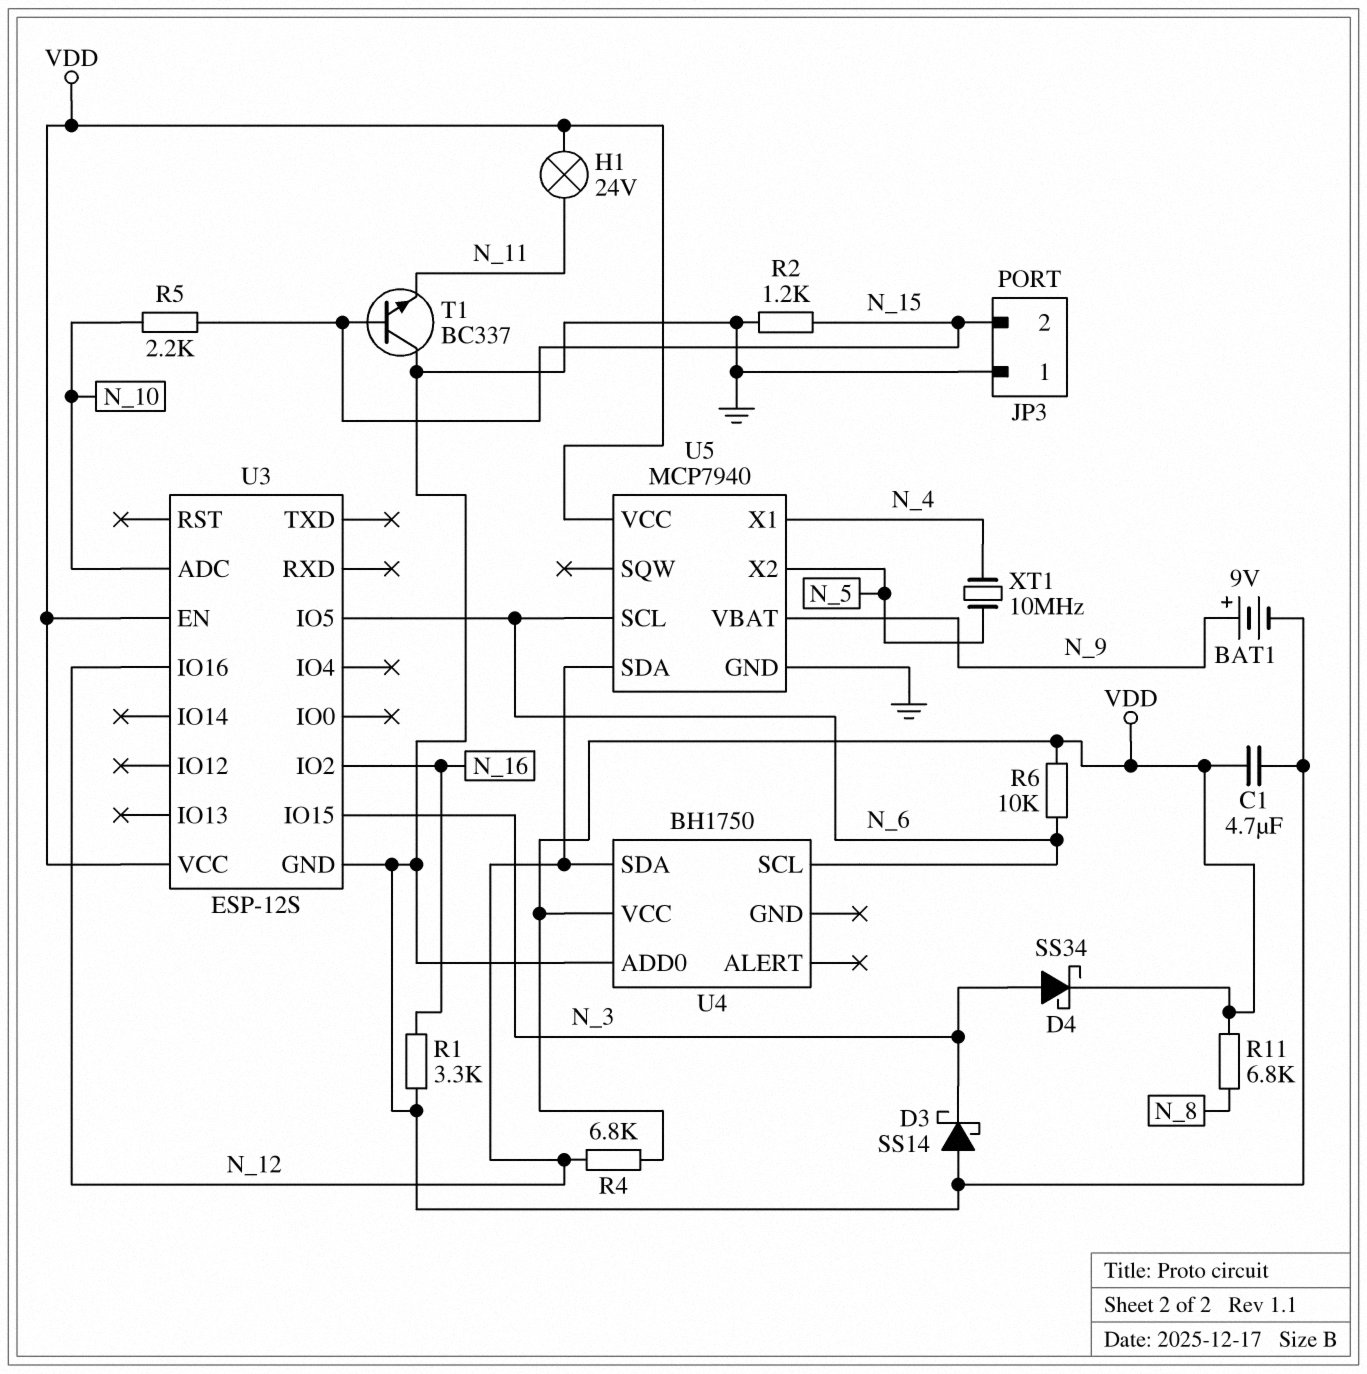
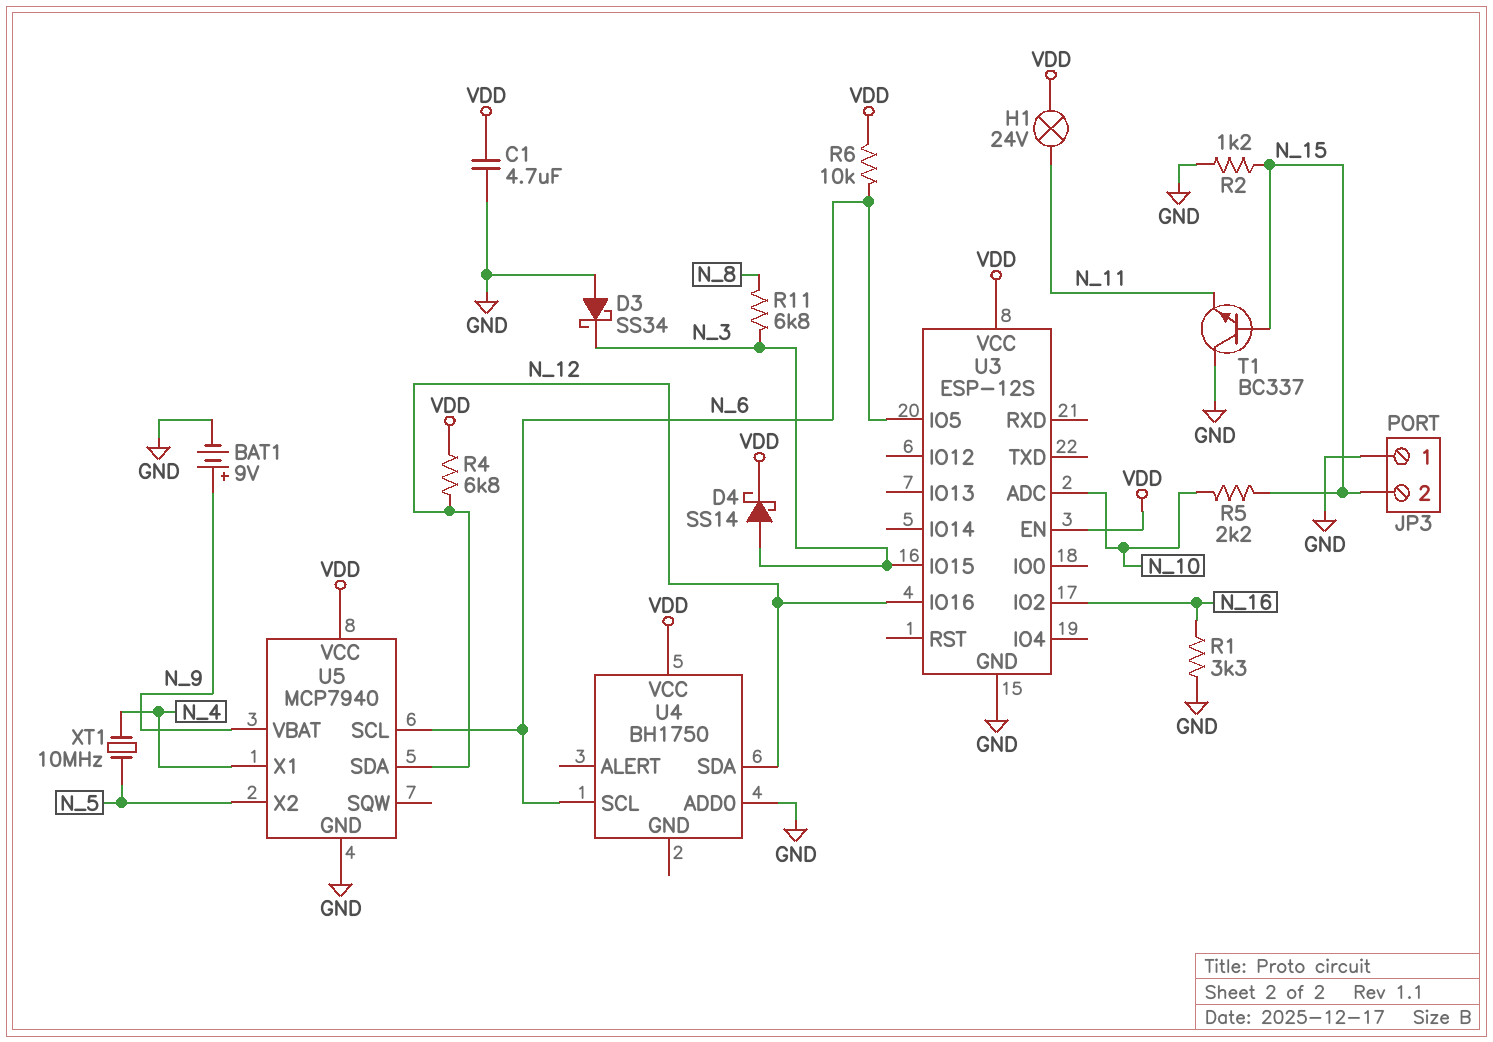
D3: schottky SS14 (A GND, K N_3) -> schottky SS34 (A GND, K N_3)
D4: schottky SS34 (A N_3, K VDD) -> schottky SS14 (A N_3, K VDD)
R11: 6.8k (N_8, VDD) -> 6.8k (N_3, N_8)

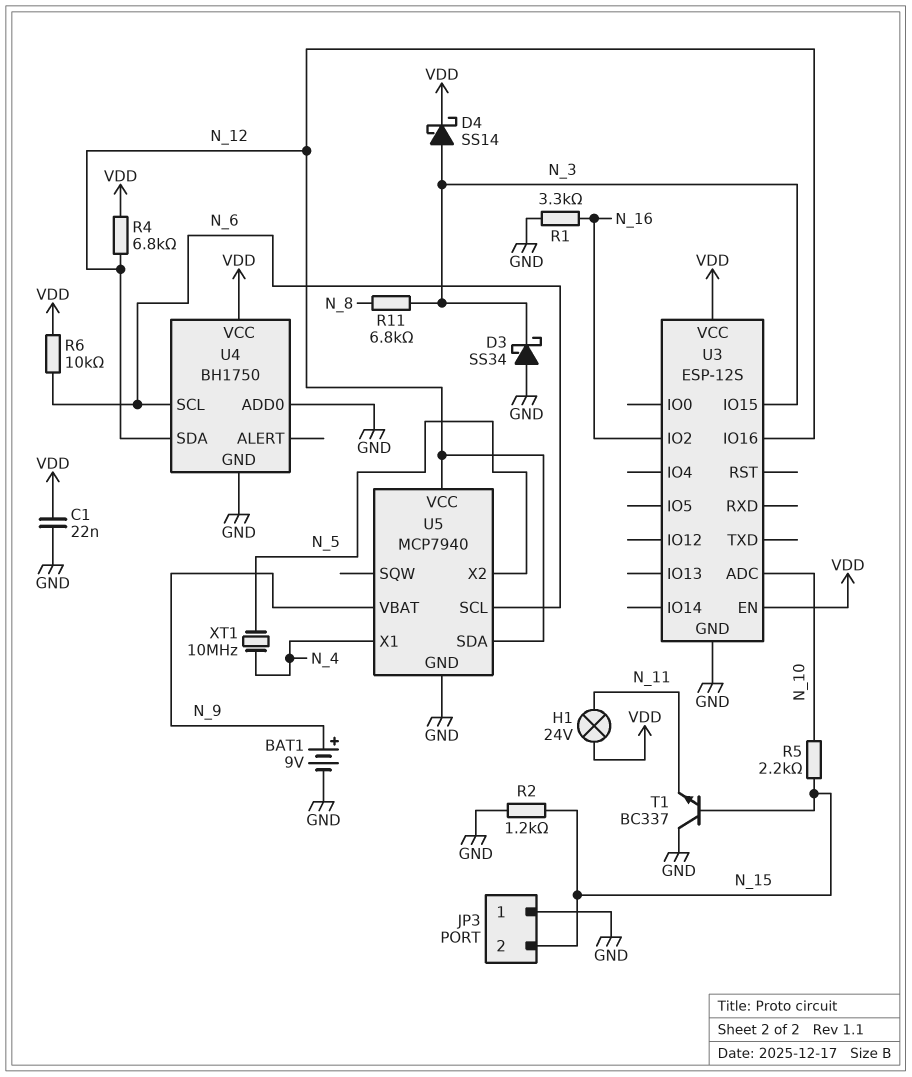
C1: 4.7uF (GND, VDD) -> 22nF (GND, VDD)
U3 pin IO5: N_6 -> none
U4 pin GND: none -> GND
U5 pin VCC: VDD -> N_12

